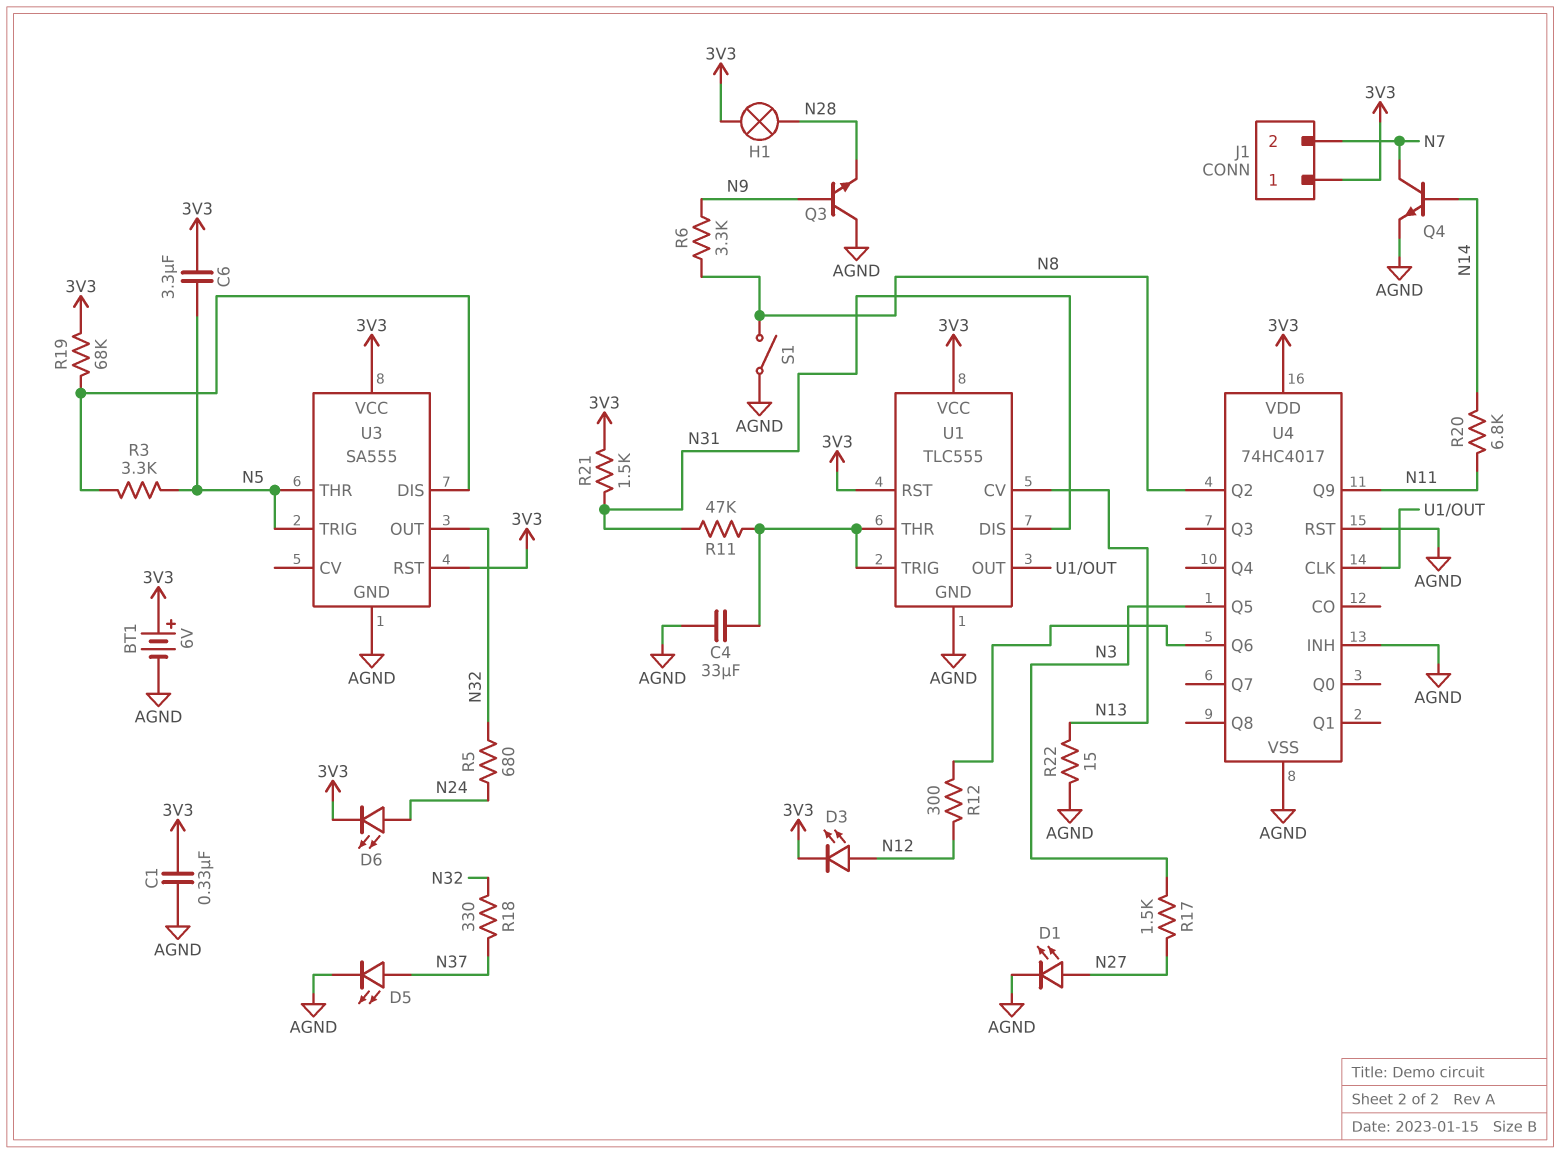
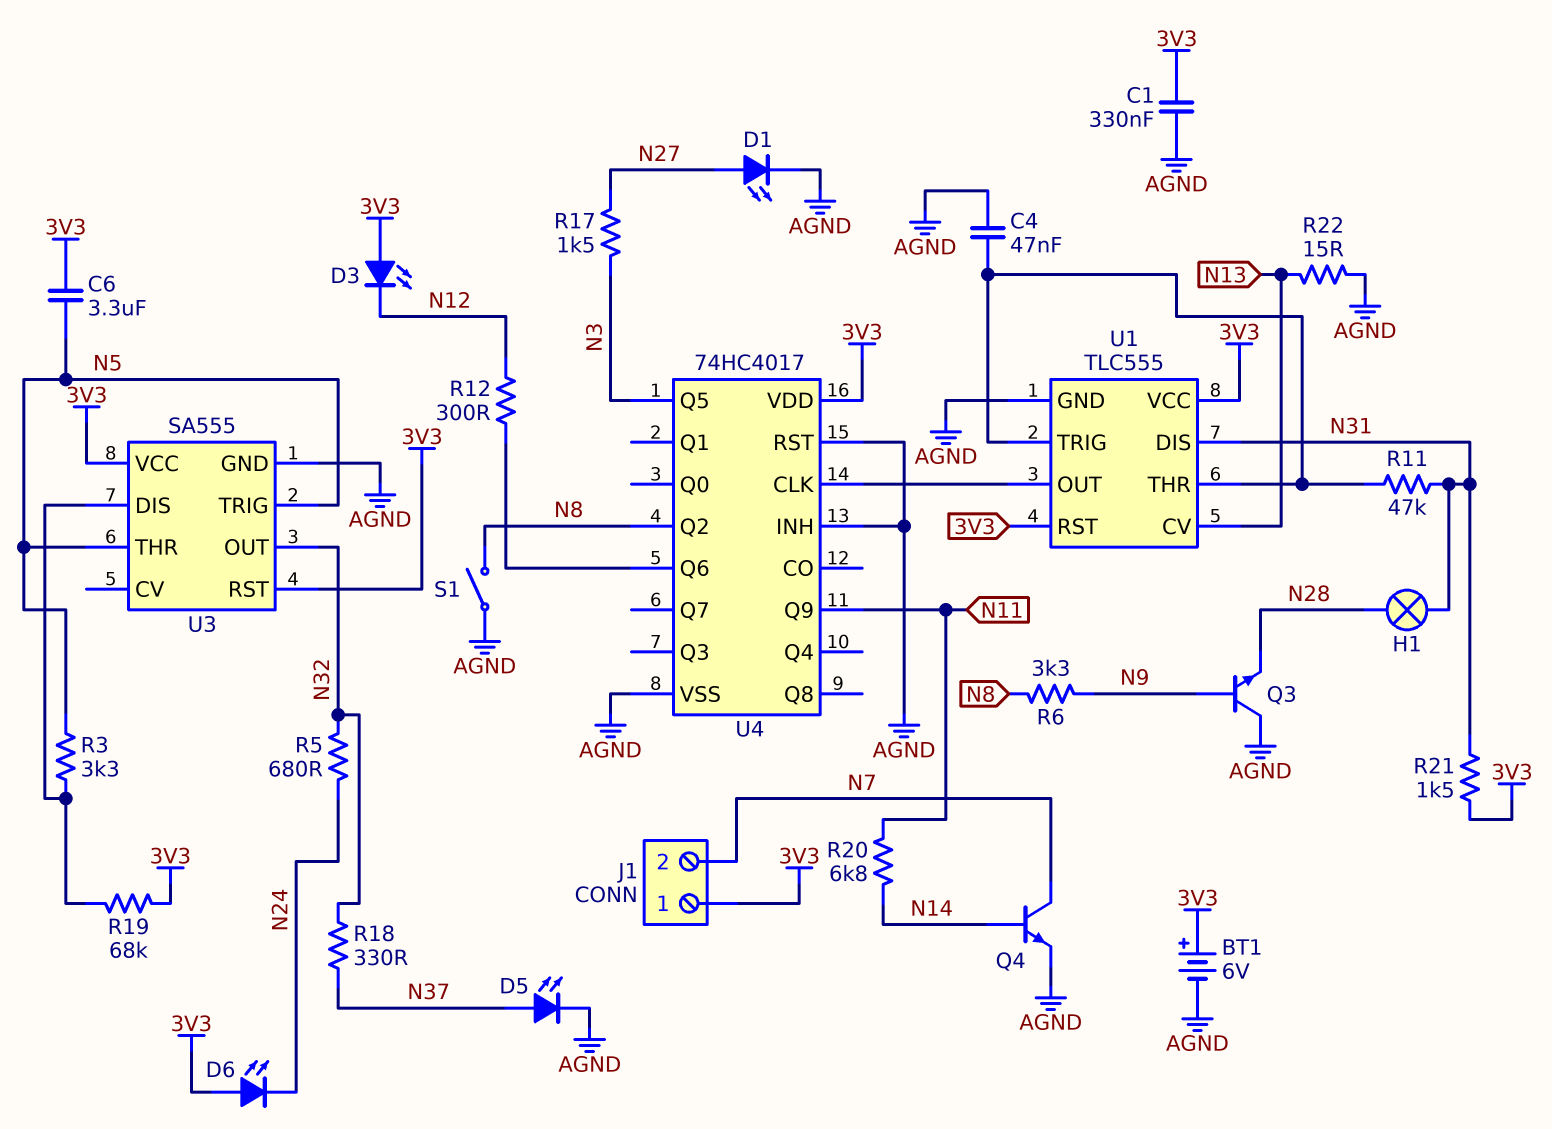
C4: 33uF (AGND, U1/THR) -> 47nF (AGND, U1/THR)
D3: LED (A N12, K 3V3) -> LED (A 3V3, K N12)
D6: LED (A N24, K 3V3) -> LED (A 3V3, K N24)
H1: lamp (3V3, N28) -> lamp (N28, N31)

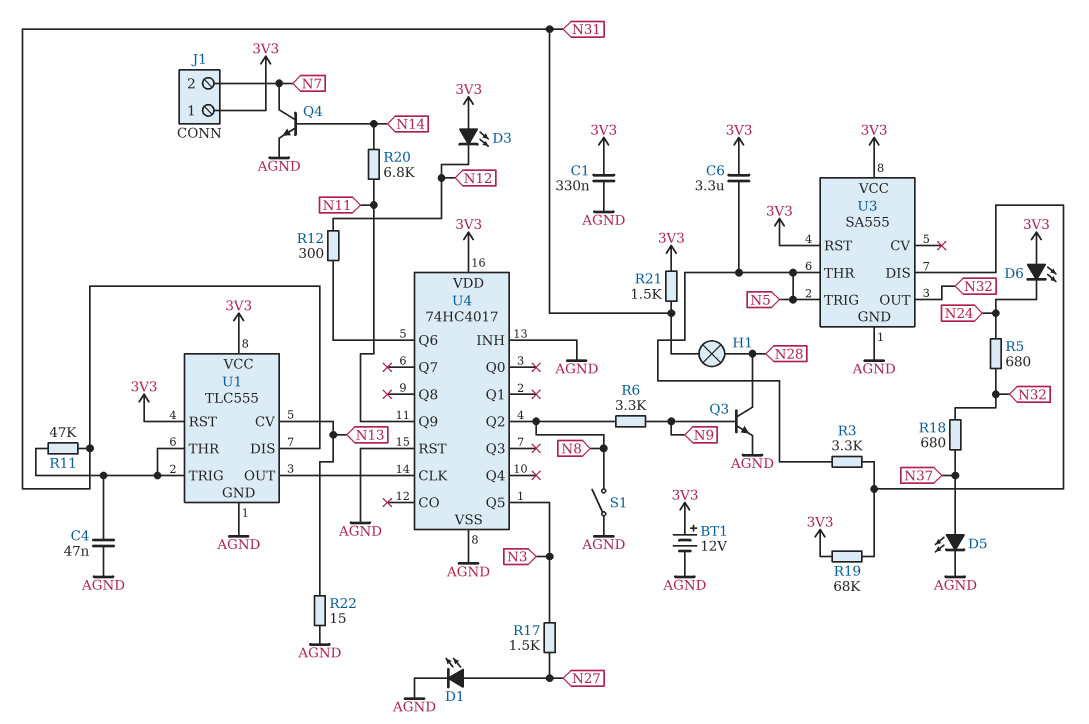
BT1: 6V (plus 3V3, minus AGND) -> 12V (plus 3V3, minus AGND)
Q3: NPN (B N9, C AGND, E N28) -> NPN (B N9, C N28, E AGND)
R18: 330 (N32, N37) -> 680 (N32, N37)

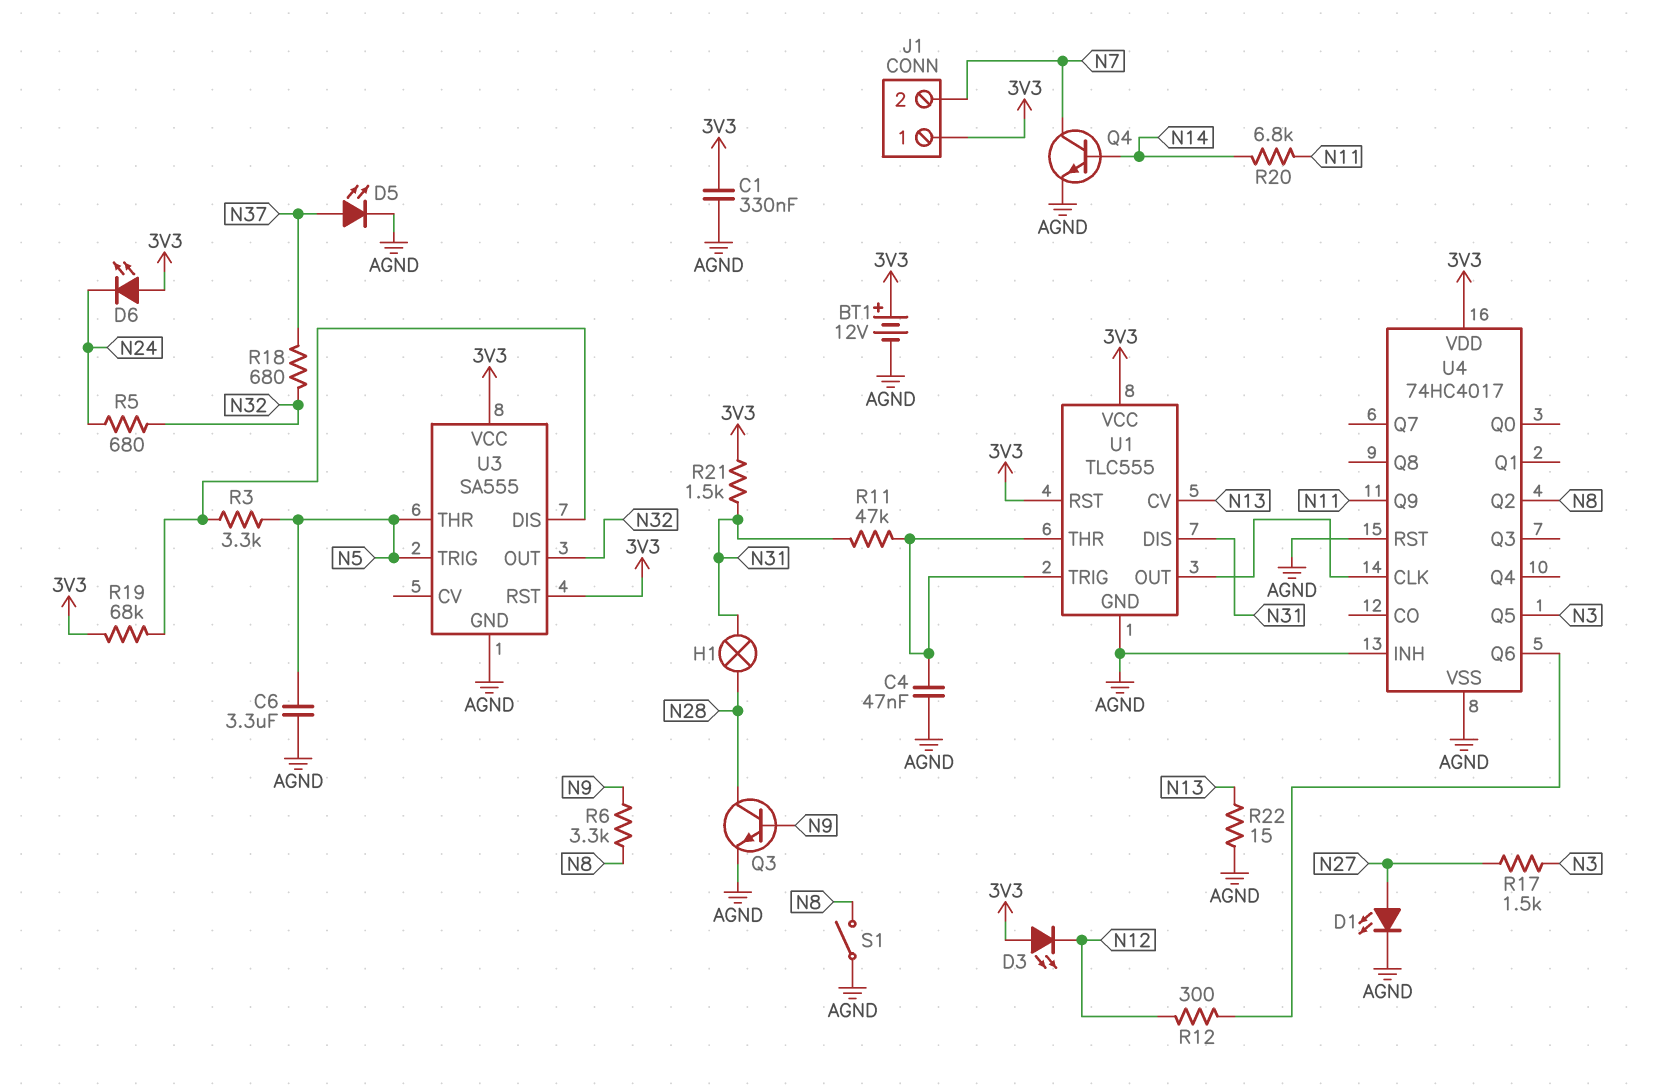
C6: 3.3uF (3V3, N5) -> 3.3uF (AGND, N5)

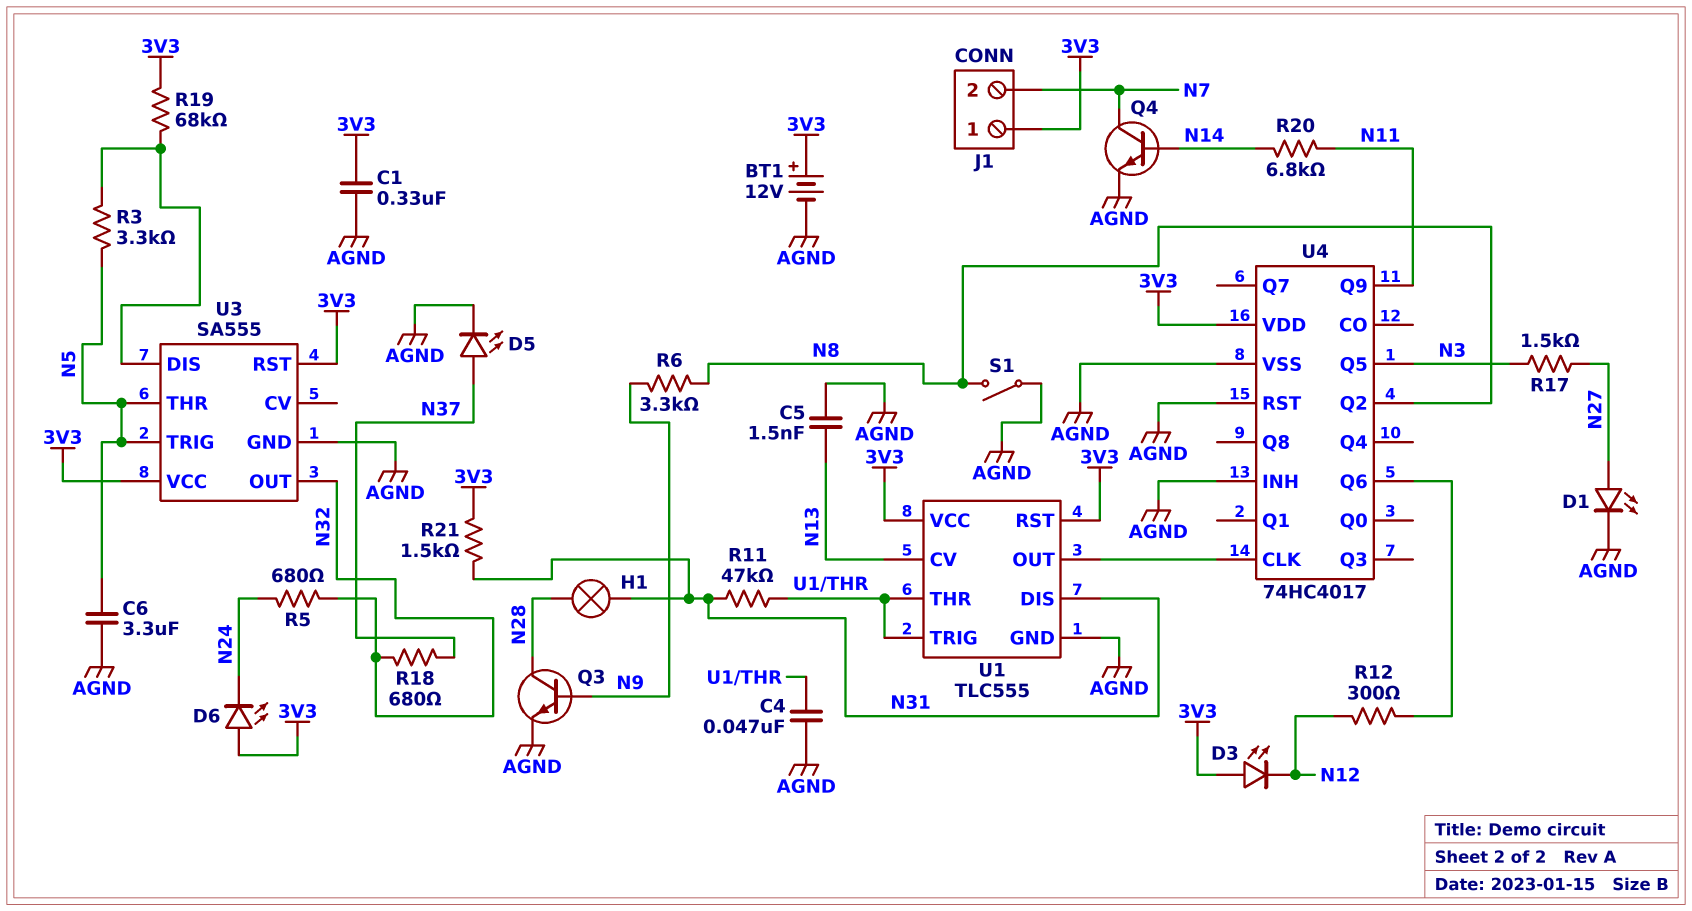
C5: none -> 1.5nF (AGND, N13)
R22: 15 (AGND, N13) -> none

